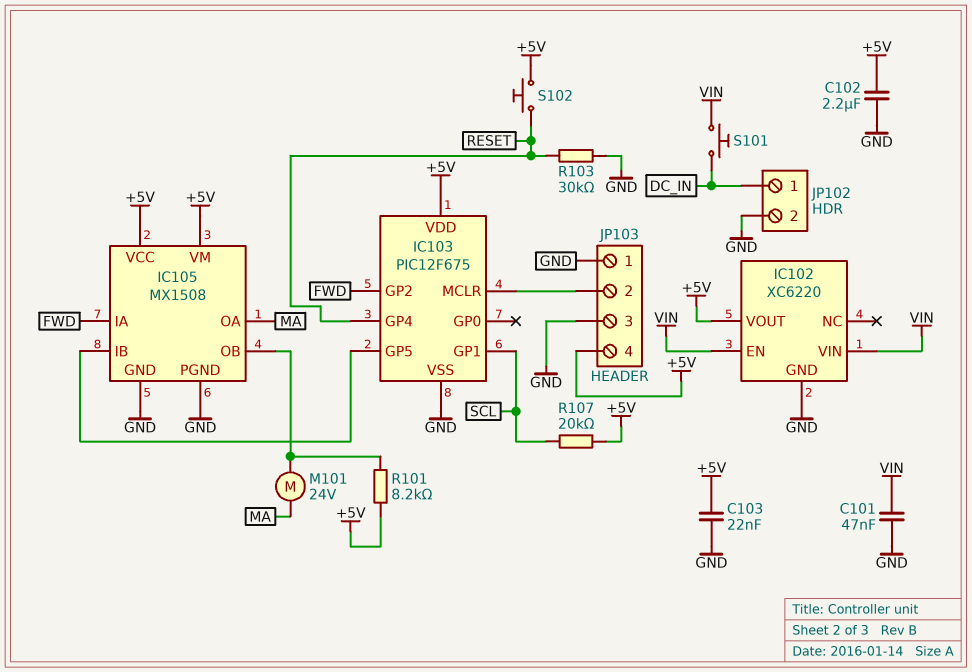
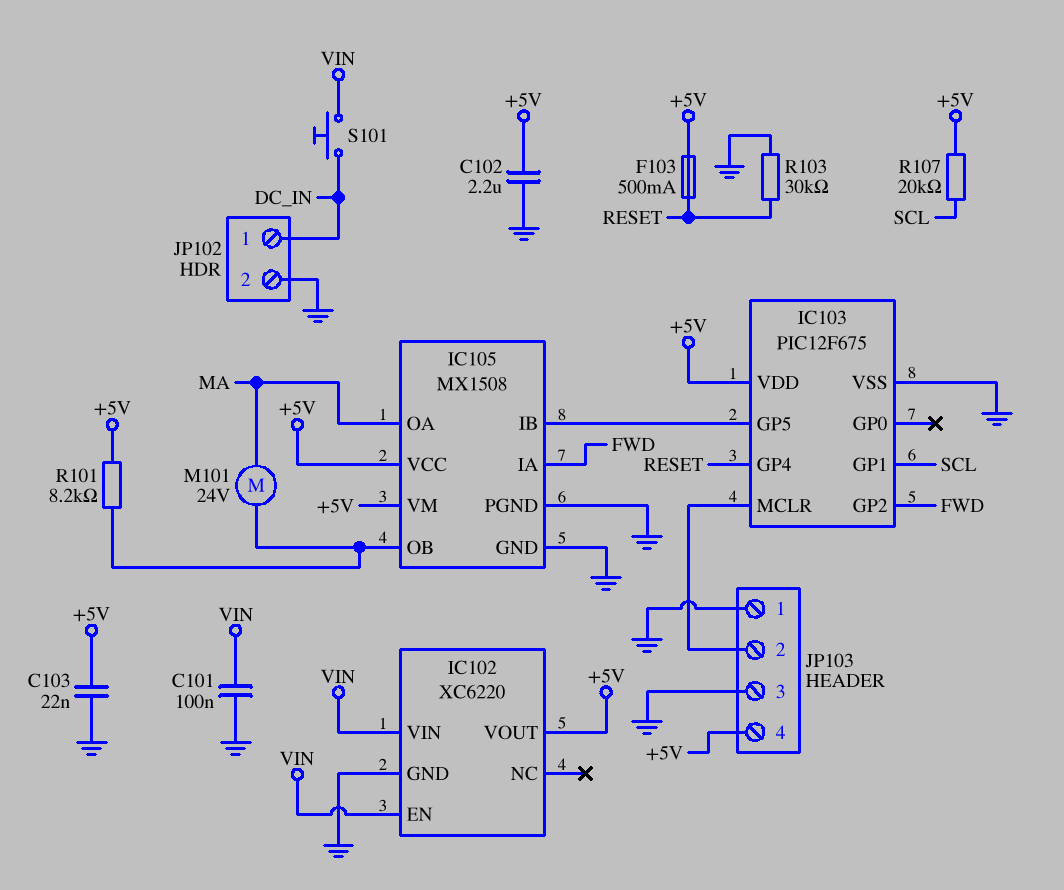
C101: 47nF (GND, VIN) -> 100nF (GND, VIN)
F103: none -> 500mA (+5V, RESET)
S102: button (+5V, RESET) -> none

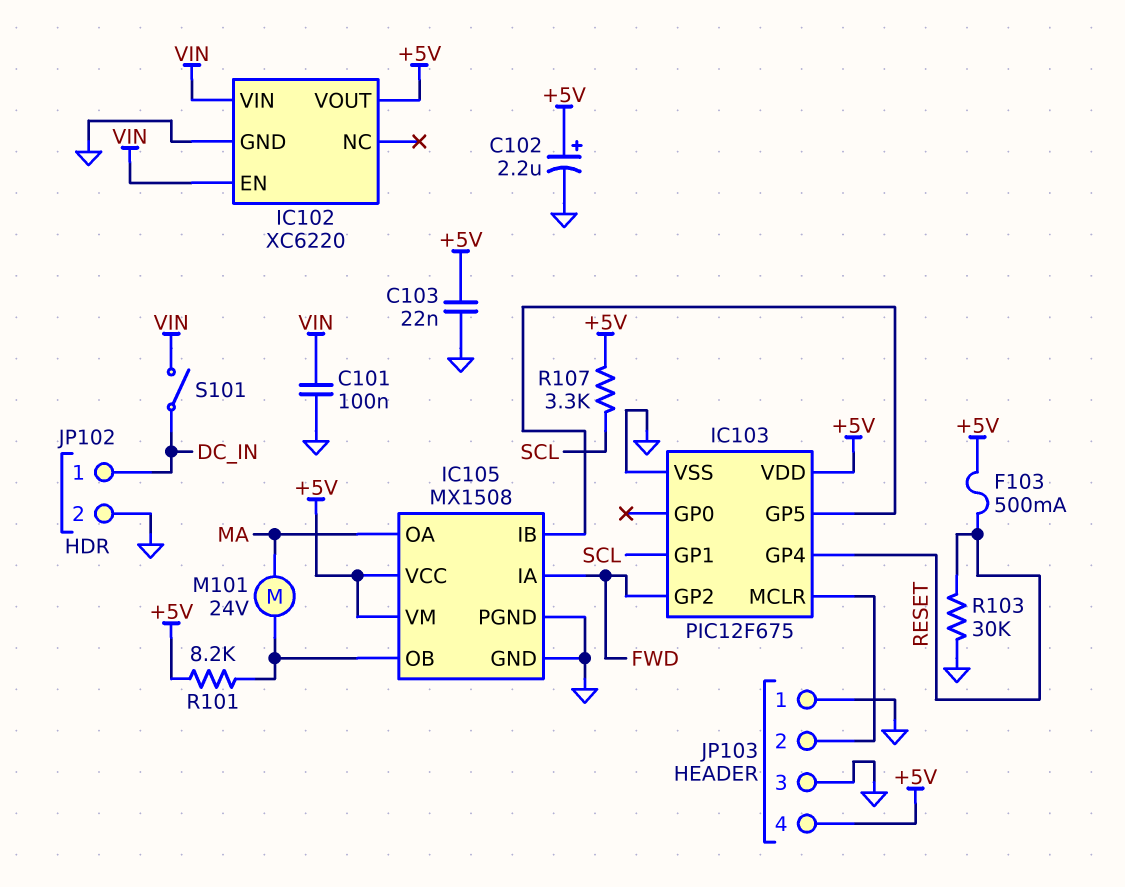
C102: 2.2uF (+5V, GND) -> 2.2uF (plus +5V, minus GND)
R107: 20k (+5V, SCL) -> 3.3k (+5V, SCL)
S101: button (DC_IN, VIN) -> switch (DC_IN, VIN)

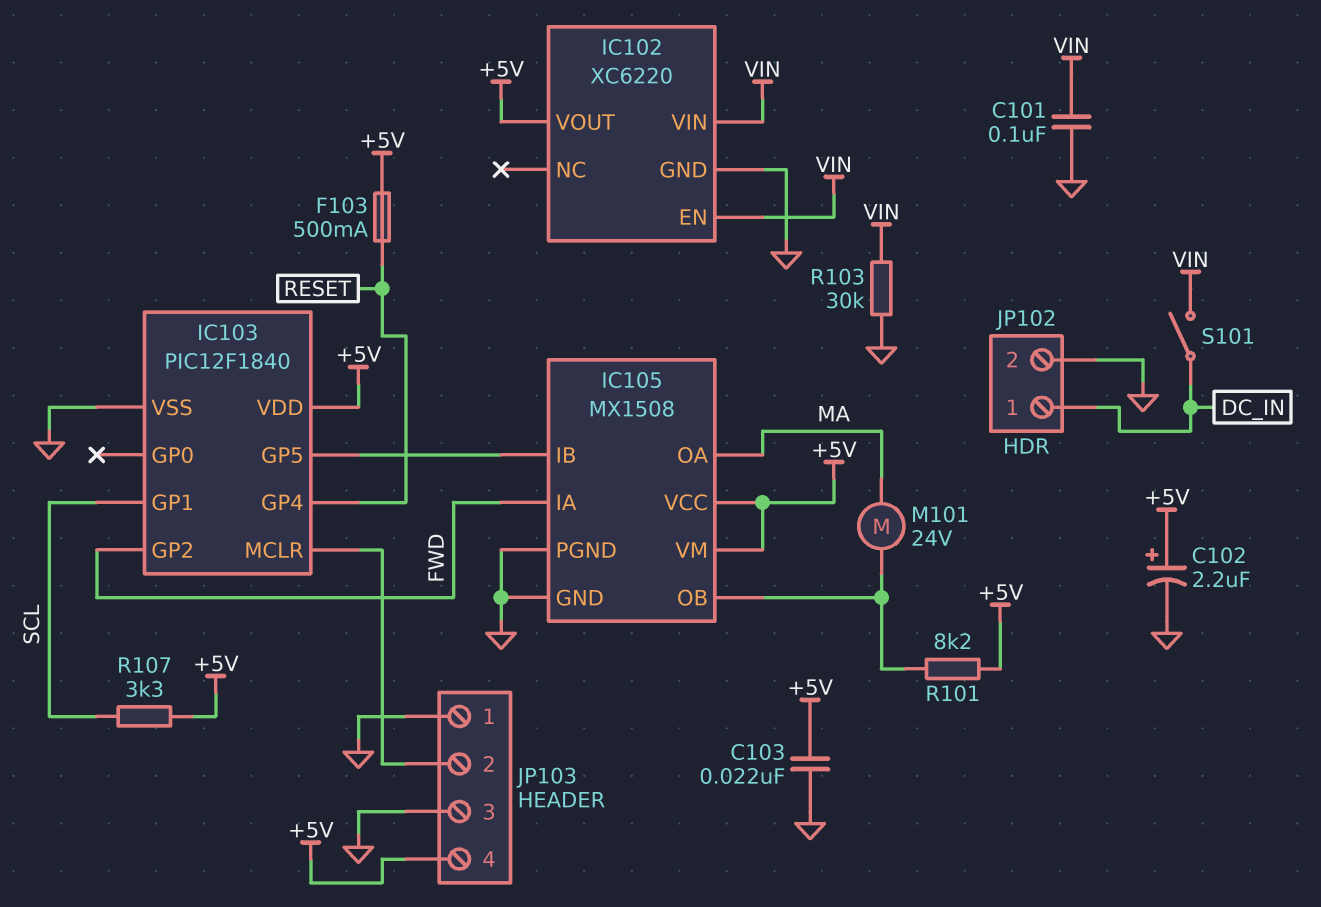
IC103: PIC12F675 -> PIC12F1840
R103: 30k (GND, RESET) -> 30k (GND, VIN)

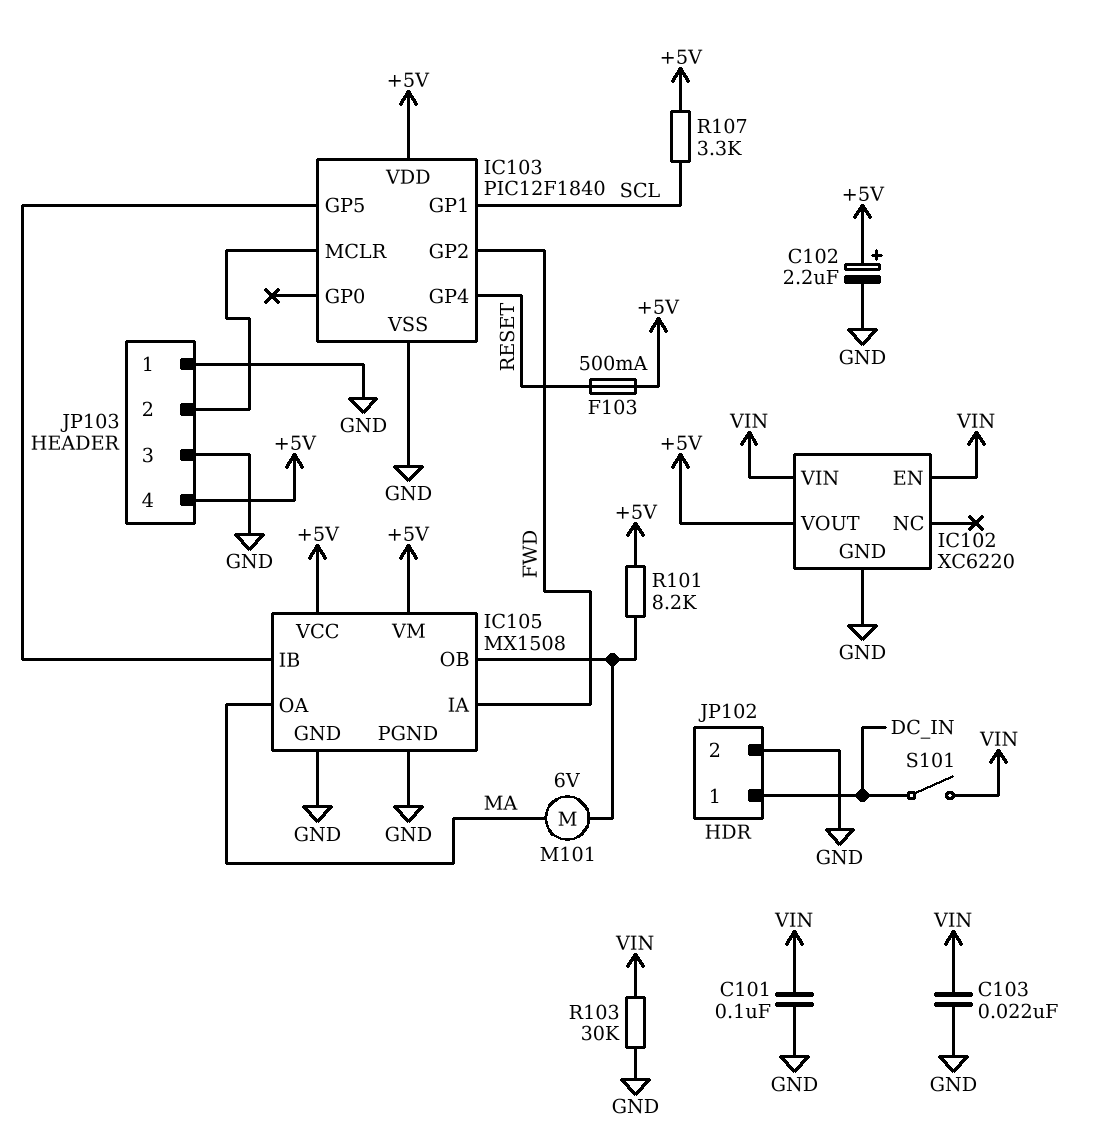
C103: 22nF (+5V, GND) -> 22nF (GND, VIN)
M101: motor 24V (IC105/OB, MA) -> motor 6V (IC105/OB, MA)

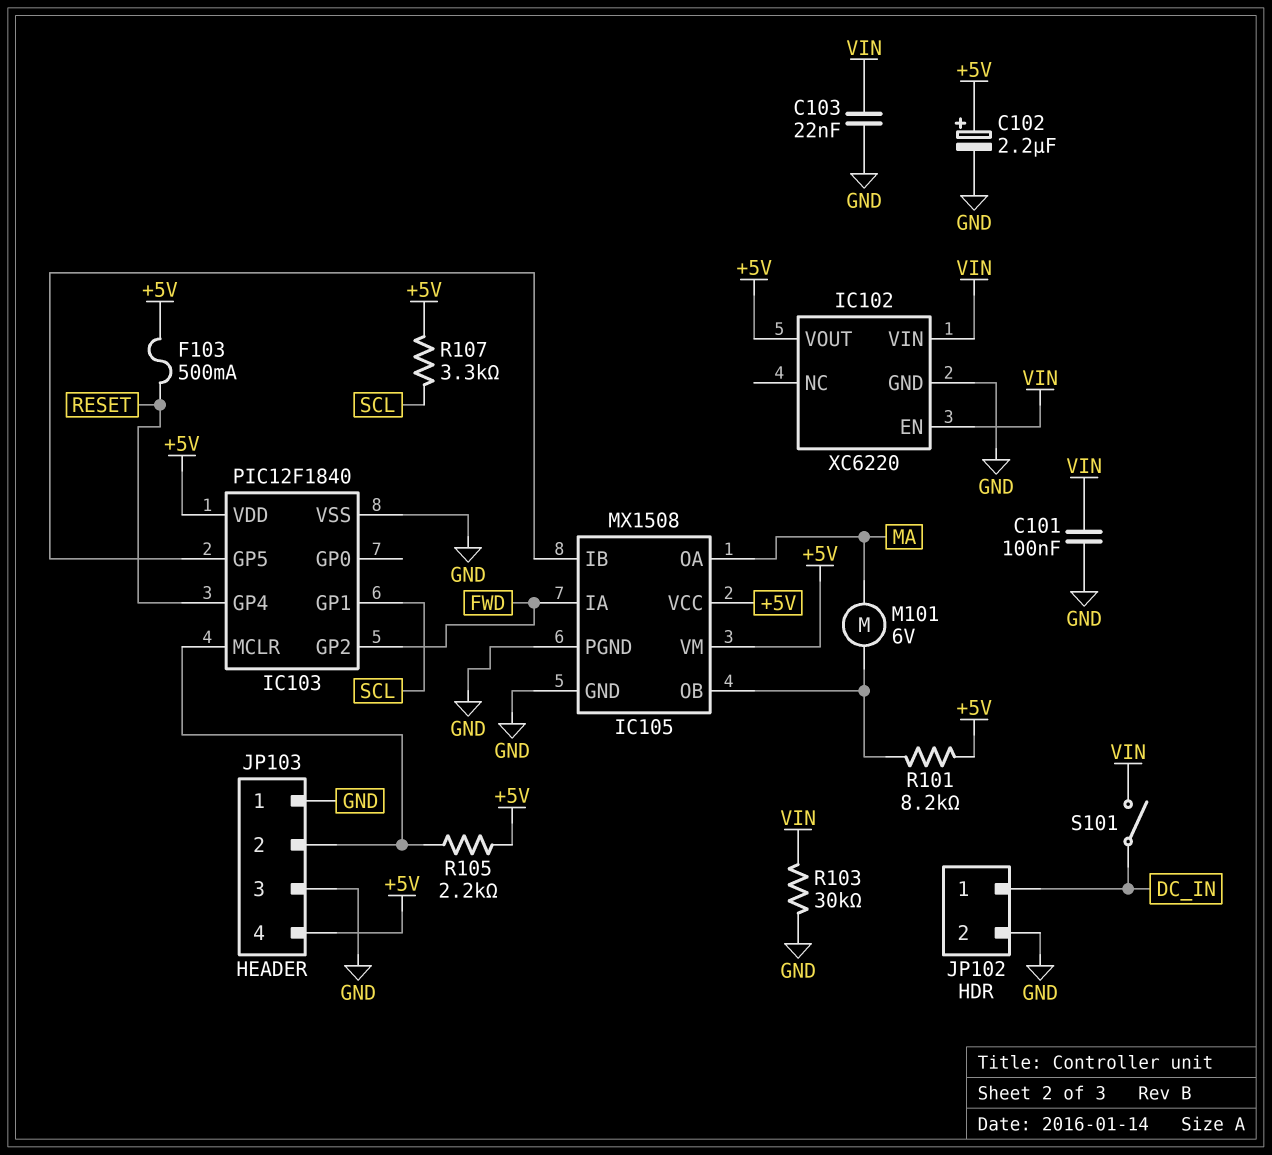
R105: none -> 2.2k (+5V, IC103/MCLR)

